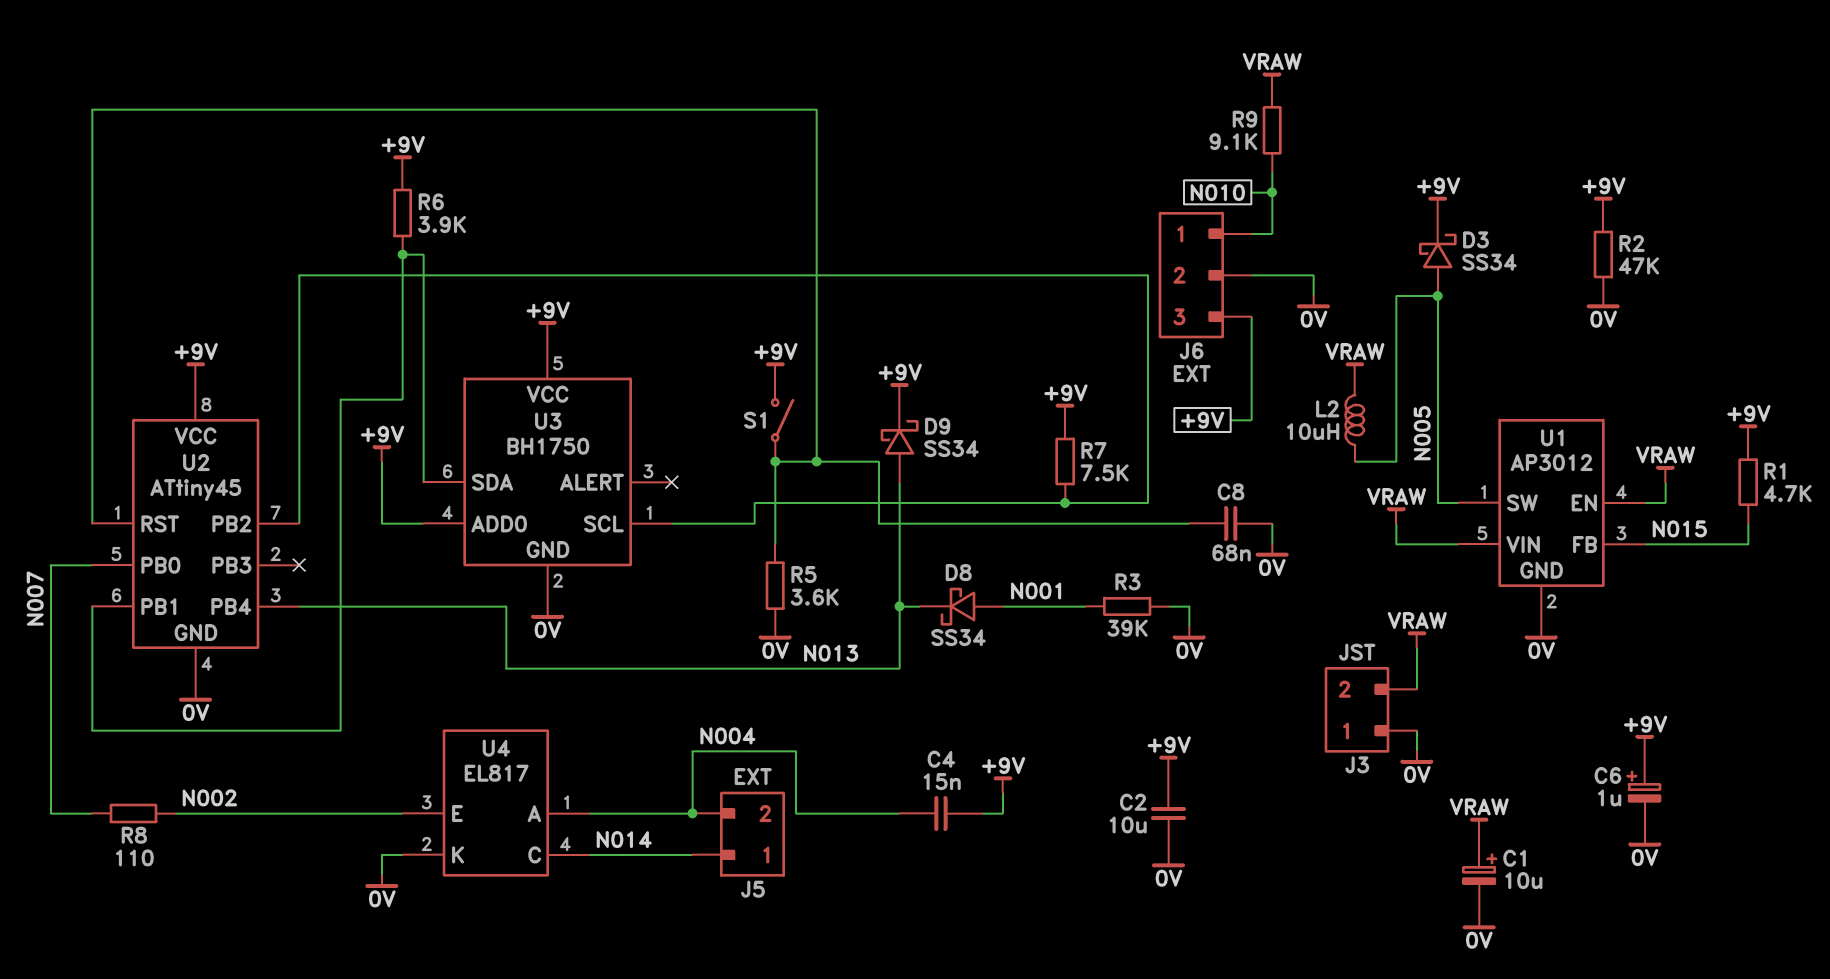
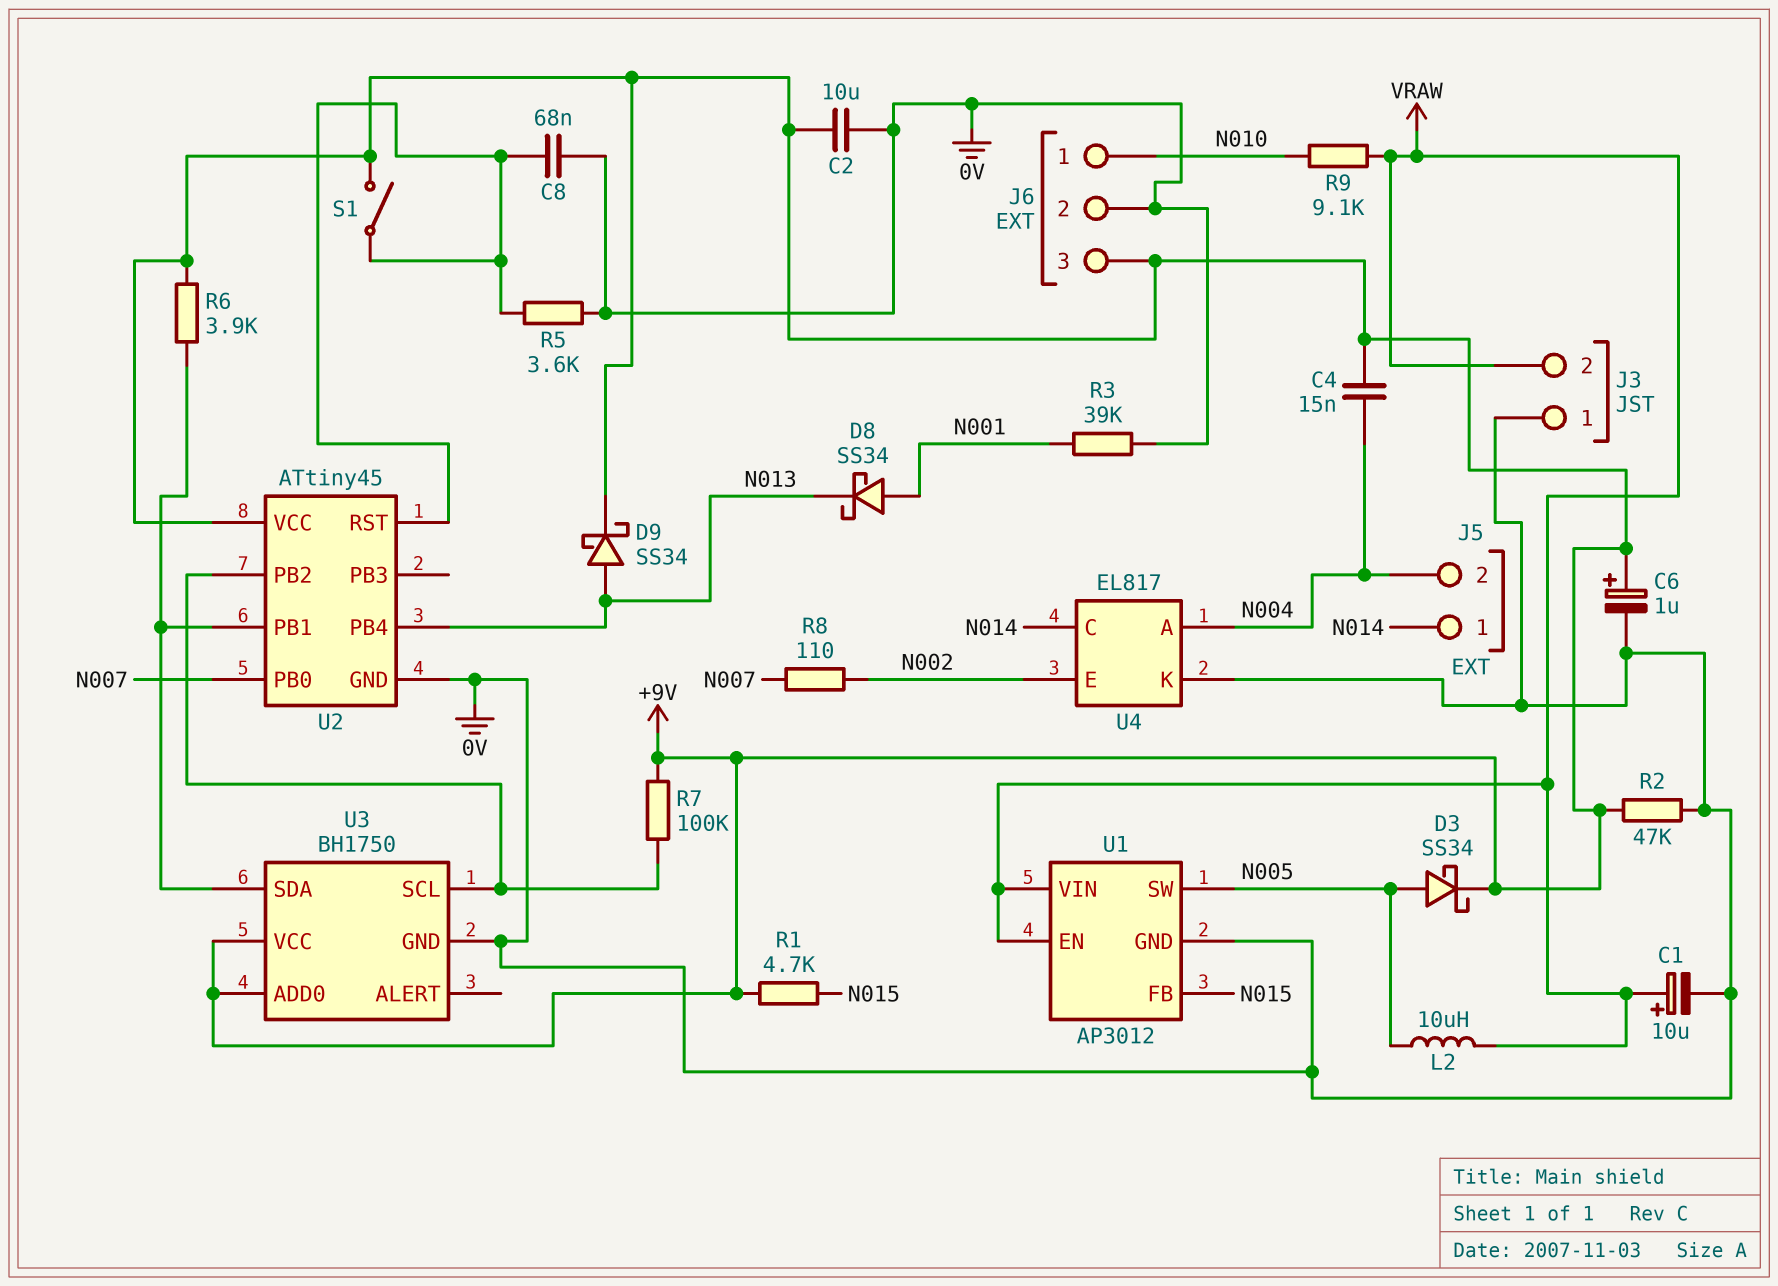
R7: 7.5k (+9V, U2/PB2) -> 100k (+9V, U2/PB2)

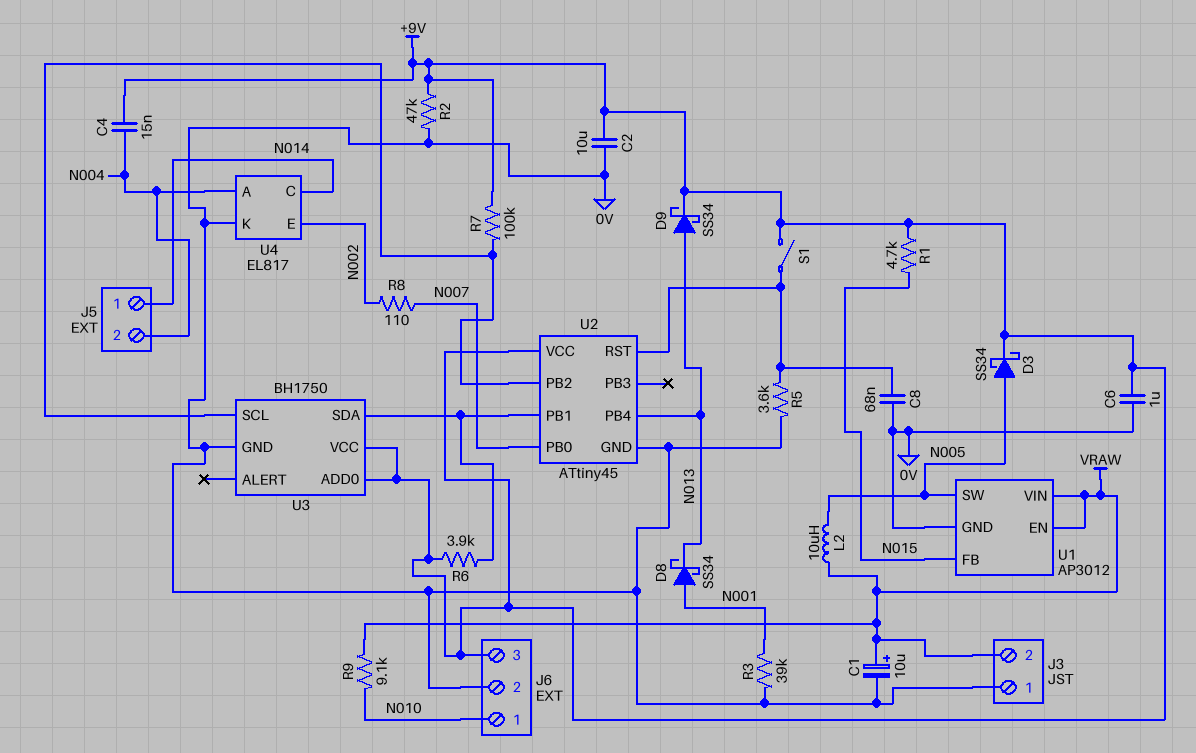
C6: 1uF (plus +9V, minus 0V) -> 1uF (+9V, 0V)

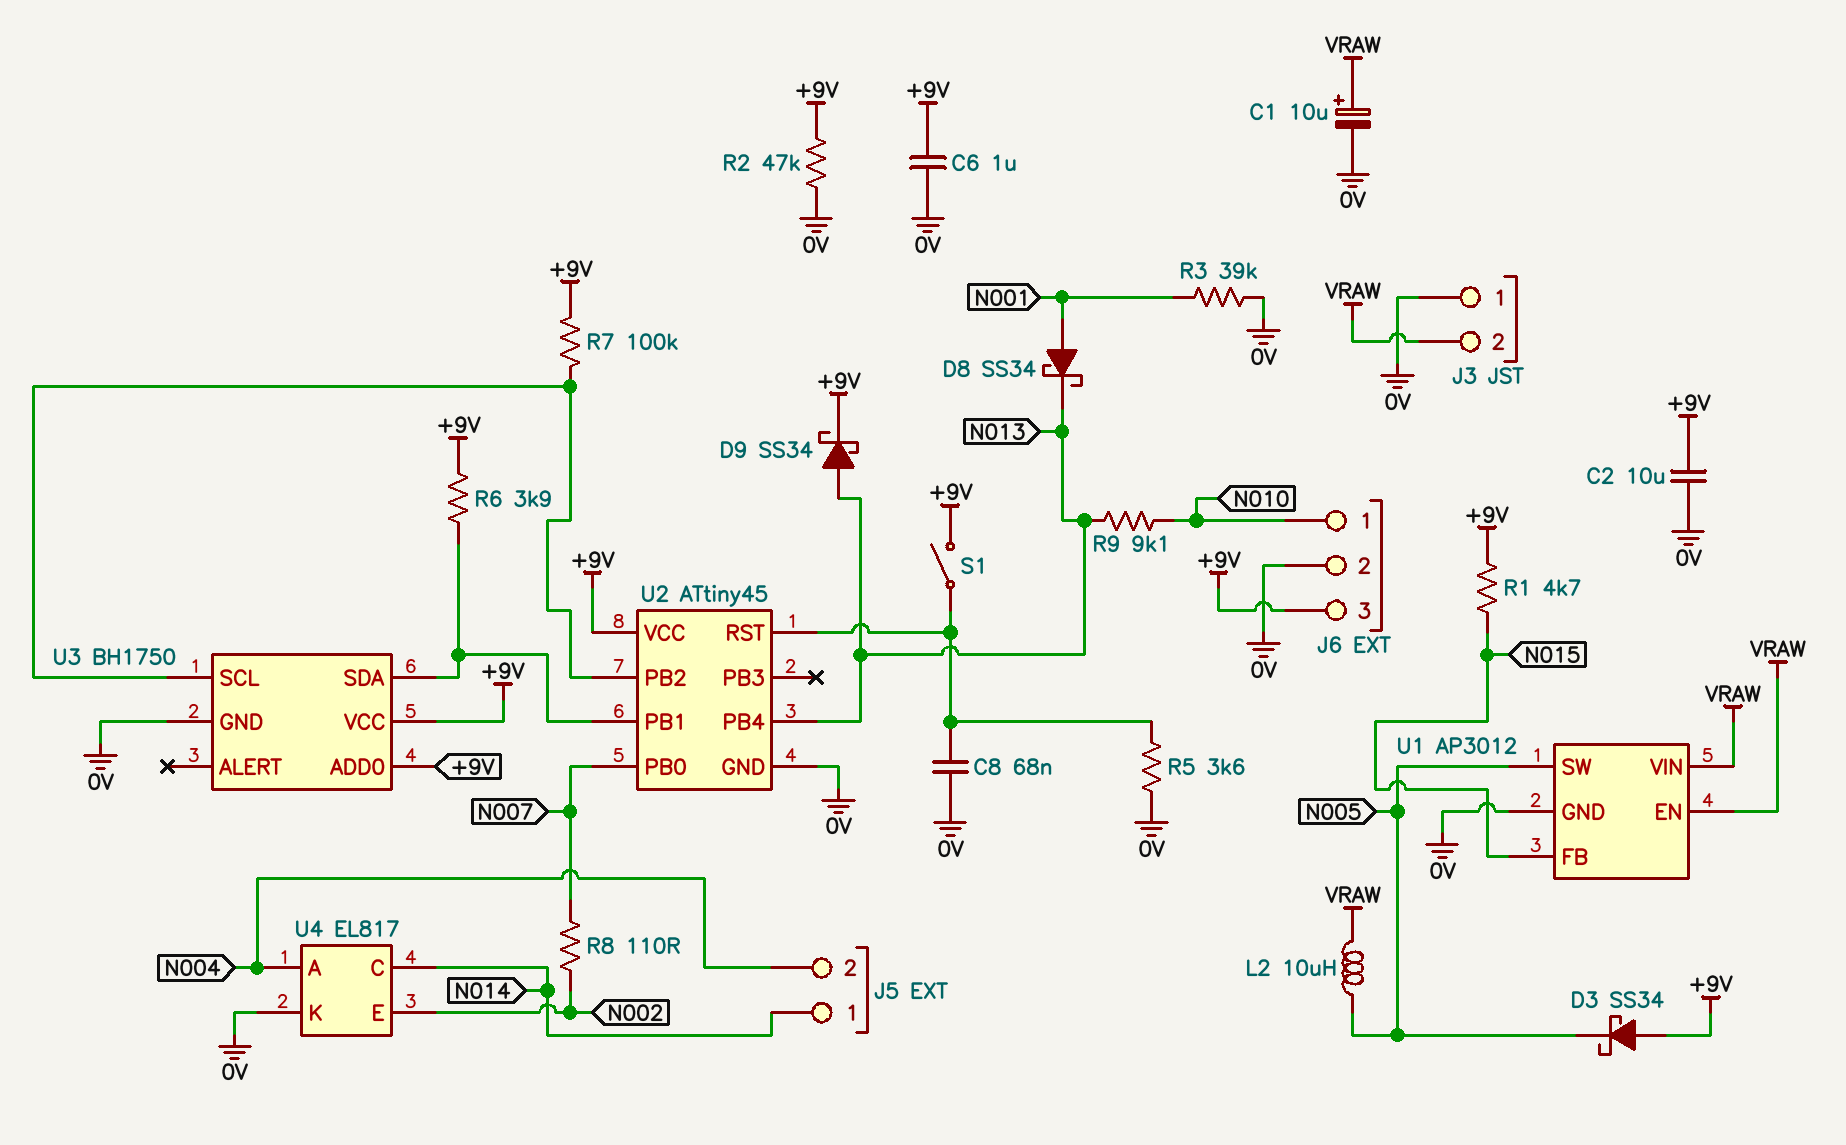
C4: 15nF (+9V, N004) -> none
D3: schottky SS34 (A N005, K +9V) -> schottky SS34 (A +9V, K N005)
R9: 9.1k (N010, VRAW) -> 9.1k (N010, N013)

